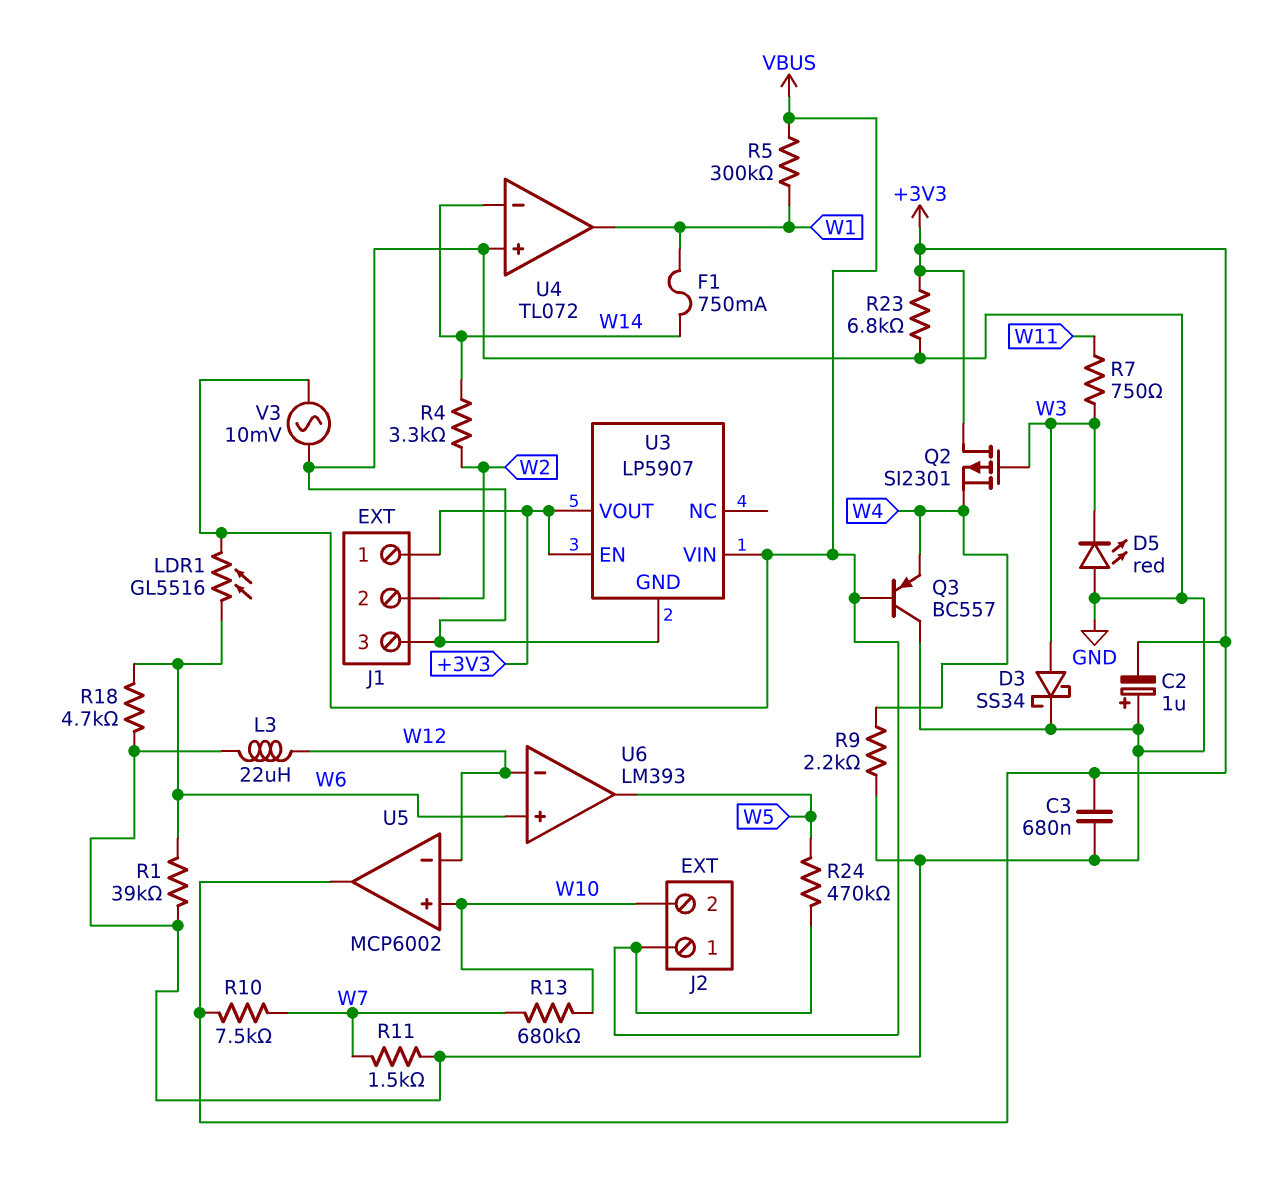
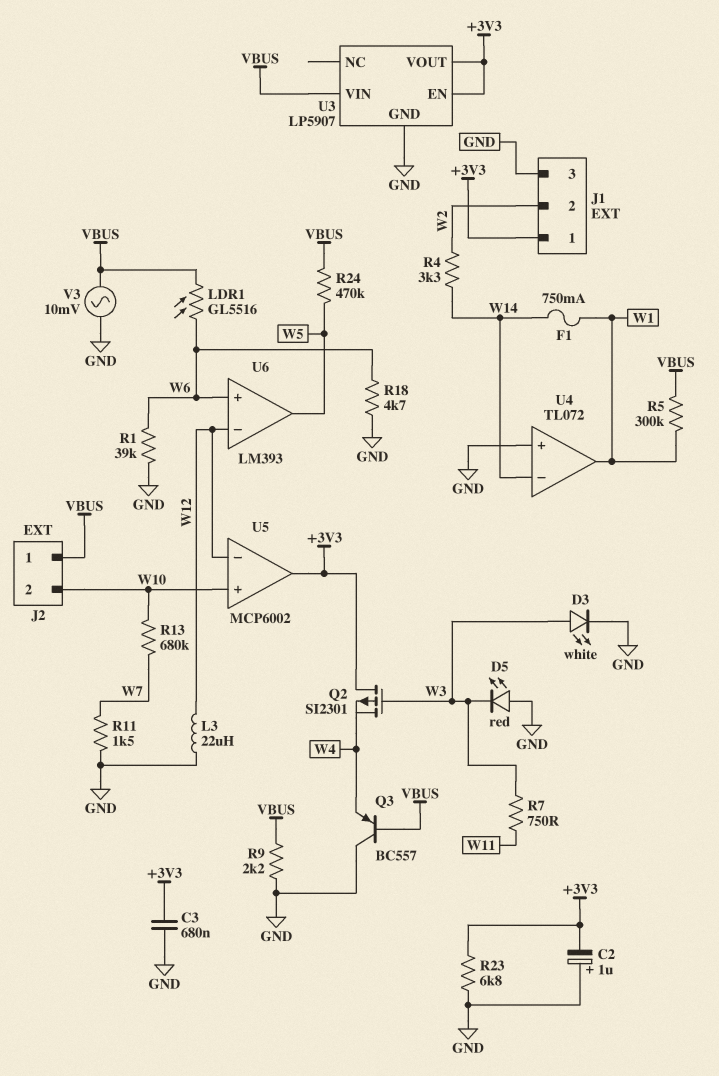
D3: schottky SS34 (A W3, K GND) -> LED white (A W3, K GND)
R9: 2.2k (GND, W4) -> 2.2k (GND, VBUS)
R10: 7.5k (+3V3, W7) -> none

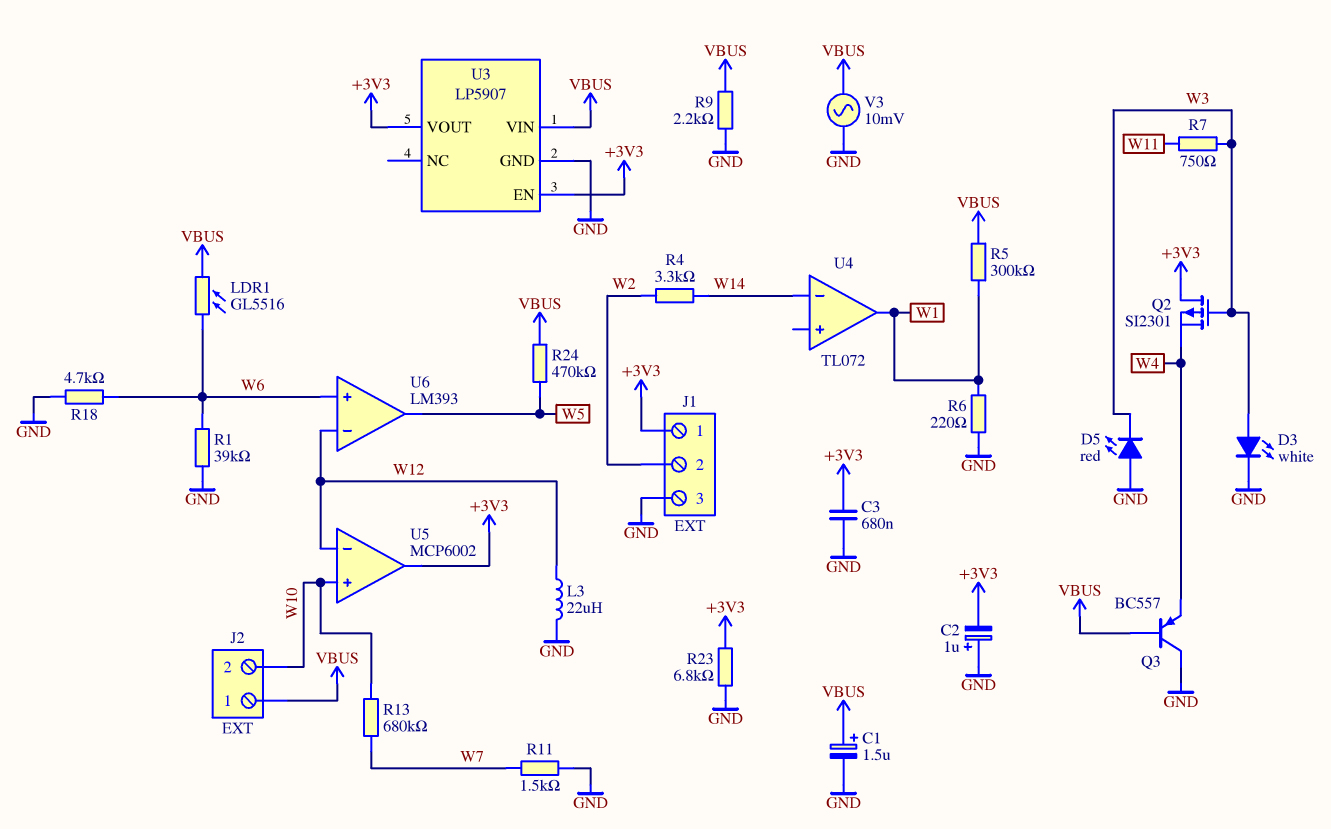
C1: none -> 1.5uF (plus VBUS, minus GND)
F1: 750mA (W1, W14) -> none
R6: none -> 220 (GND, W1)
U4 pin in+: GND -> none

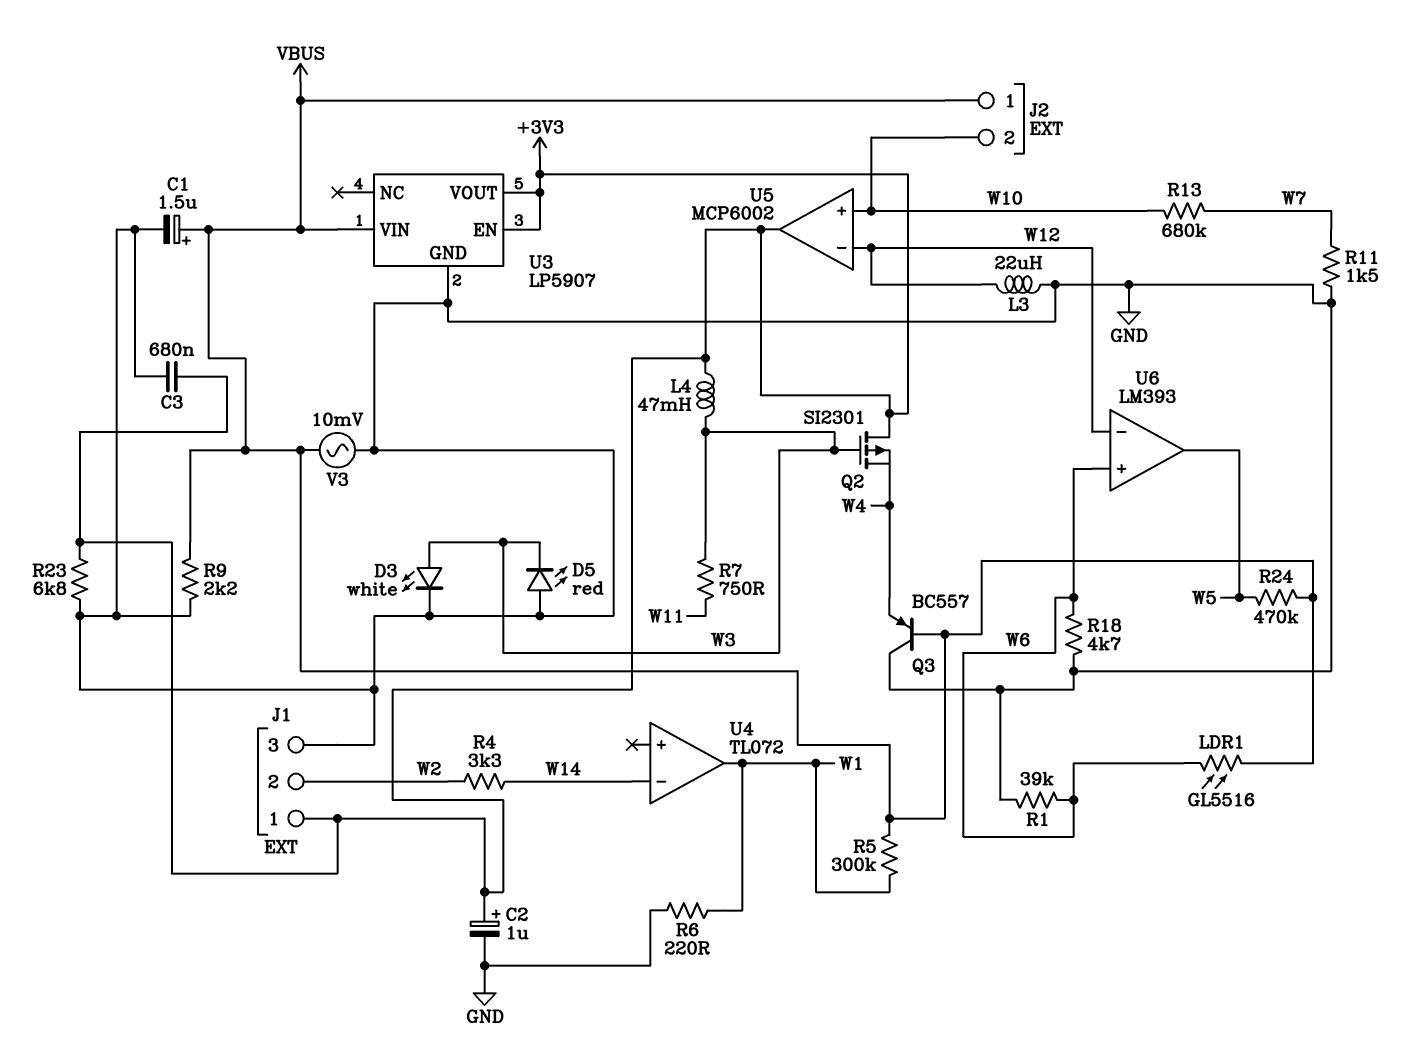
C2: 1uF (plus GND, minus +3V3) -> 1uF (plus +3V3, minus GND)
L4: none -> 47mH (+3V3, W3)

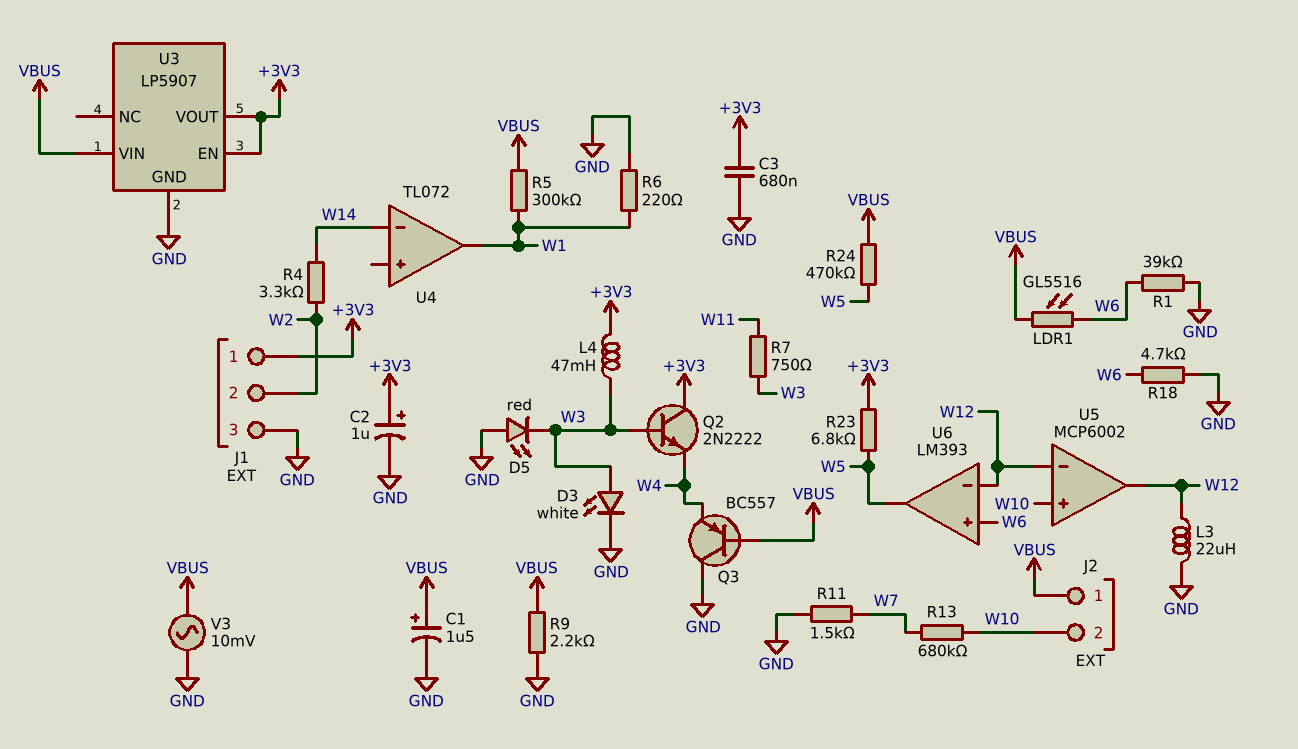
Q2: PMOS SI2301 (G W3, D +3V3, S W4) -> NPN 2N2222 (B W3, C +3V3, E W4)
R23: 6.8k (+3V3, GND) -> 6.8k (+3V3, W5)
U5 pin out: +3V3 -> W12

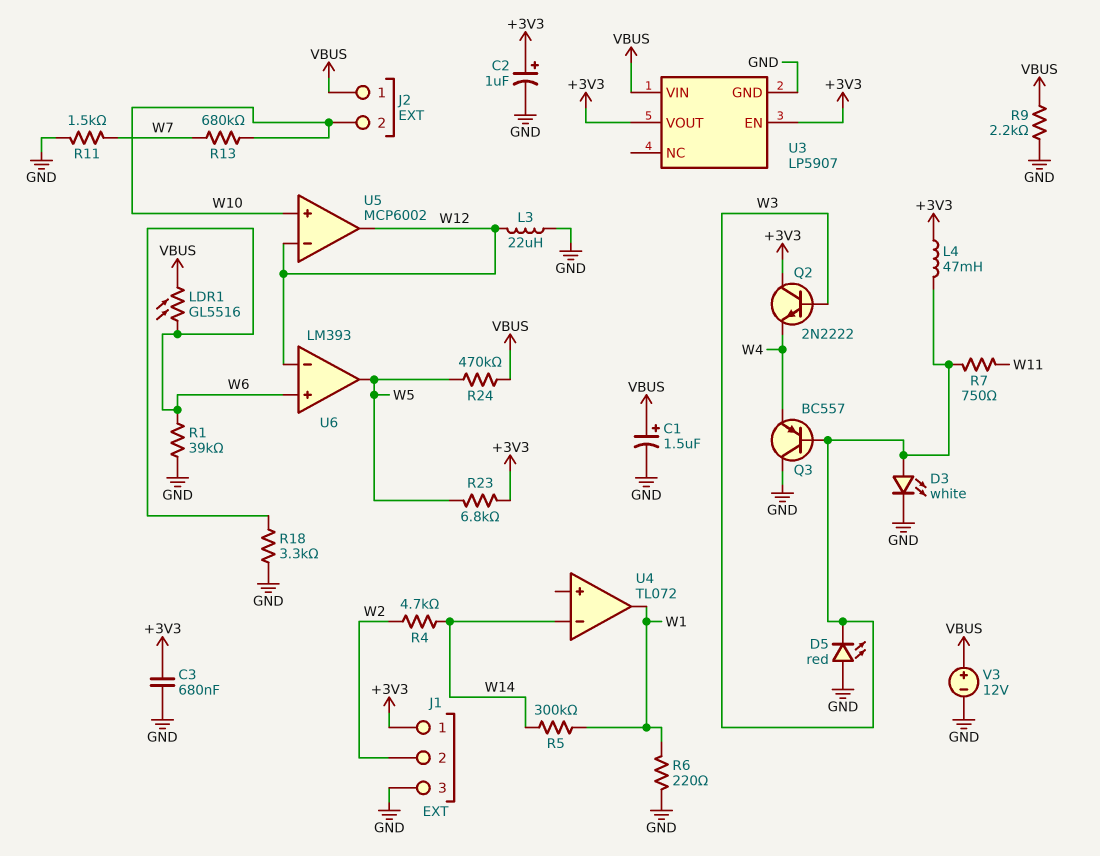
Q3: PNP BC557 (B VBUS, C GND, E W4) -> PNP BC557 (B W3, C GND, E W4)
R4: 3.3k (W2, W14) -> 4.7k (W2, W14)
R5: 300k (VBUS, W1) -> 300k (W1, W14)
R18: 4.7k (GND, W6) -> 3.3k (GND, W6)
V3: AC 10mV (GND, VBUS) -> 12V (plus VBUS, minus GND)

